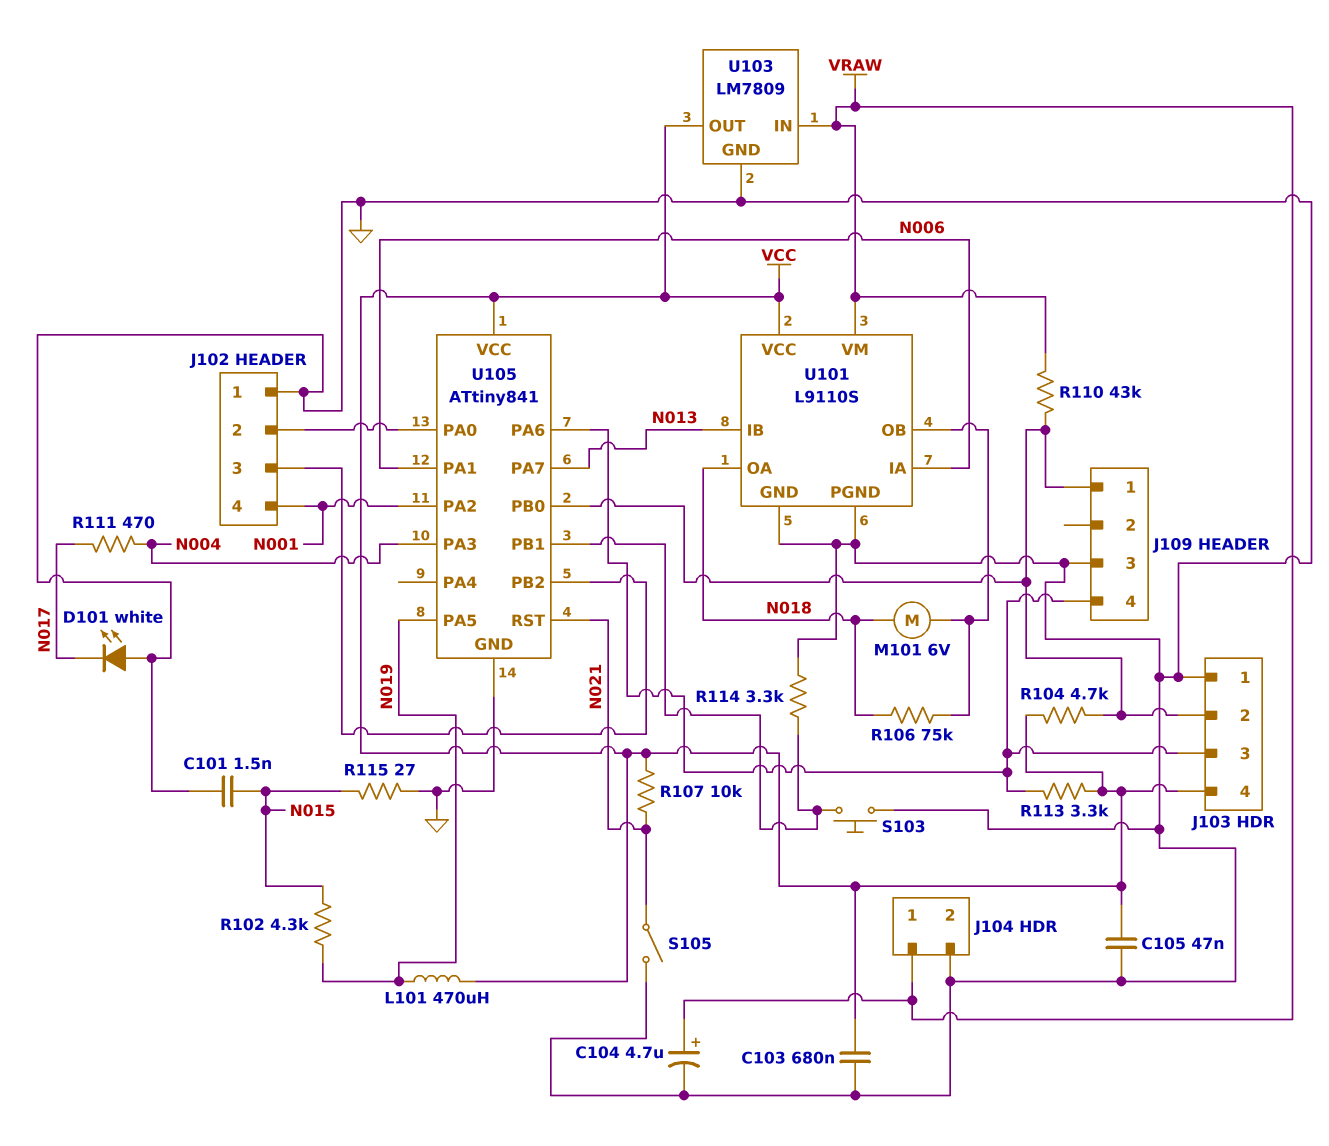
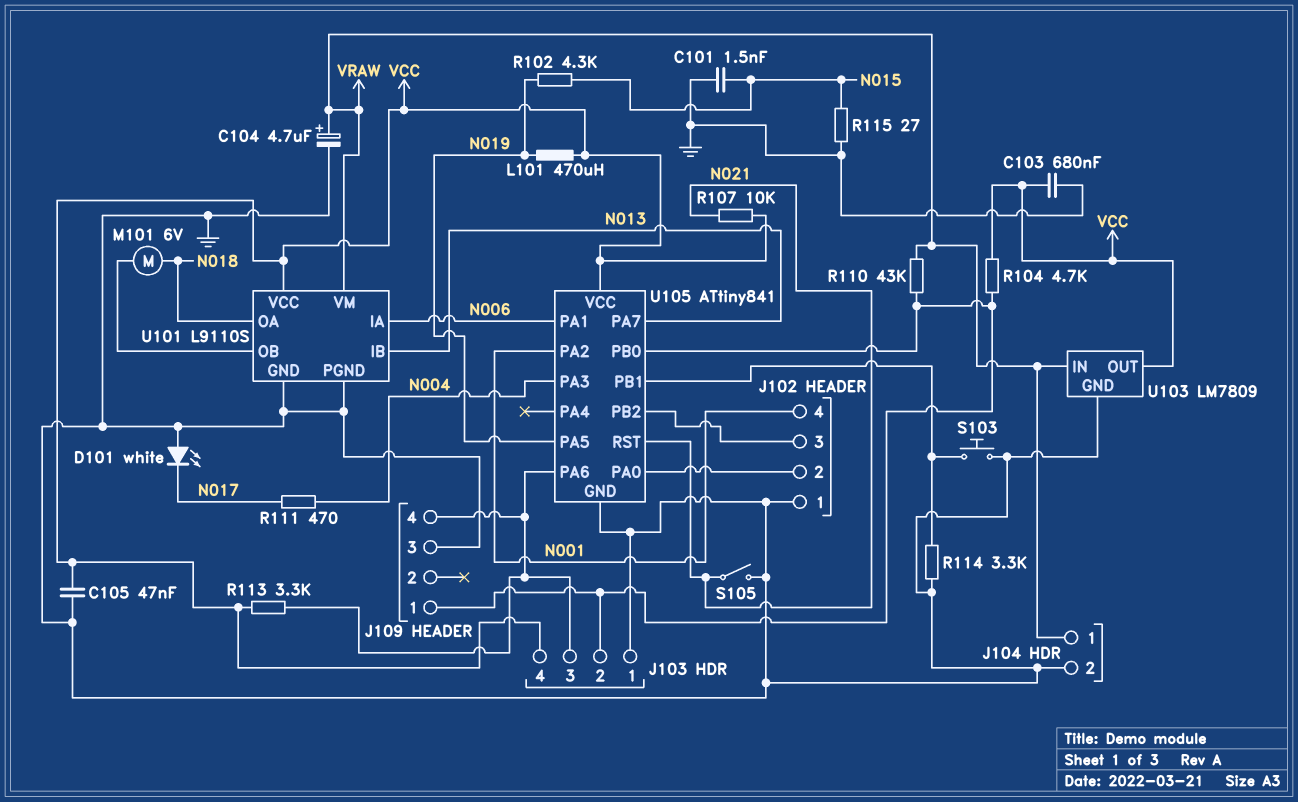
R106: 75k (N018, U101/OB) -> none

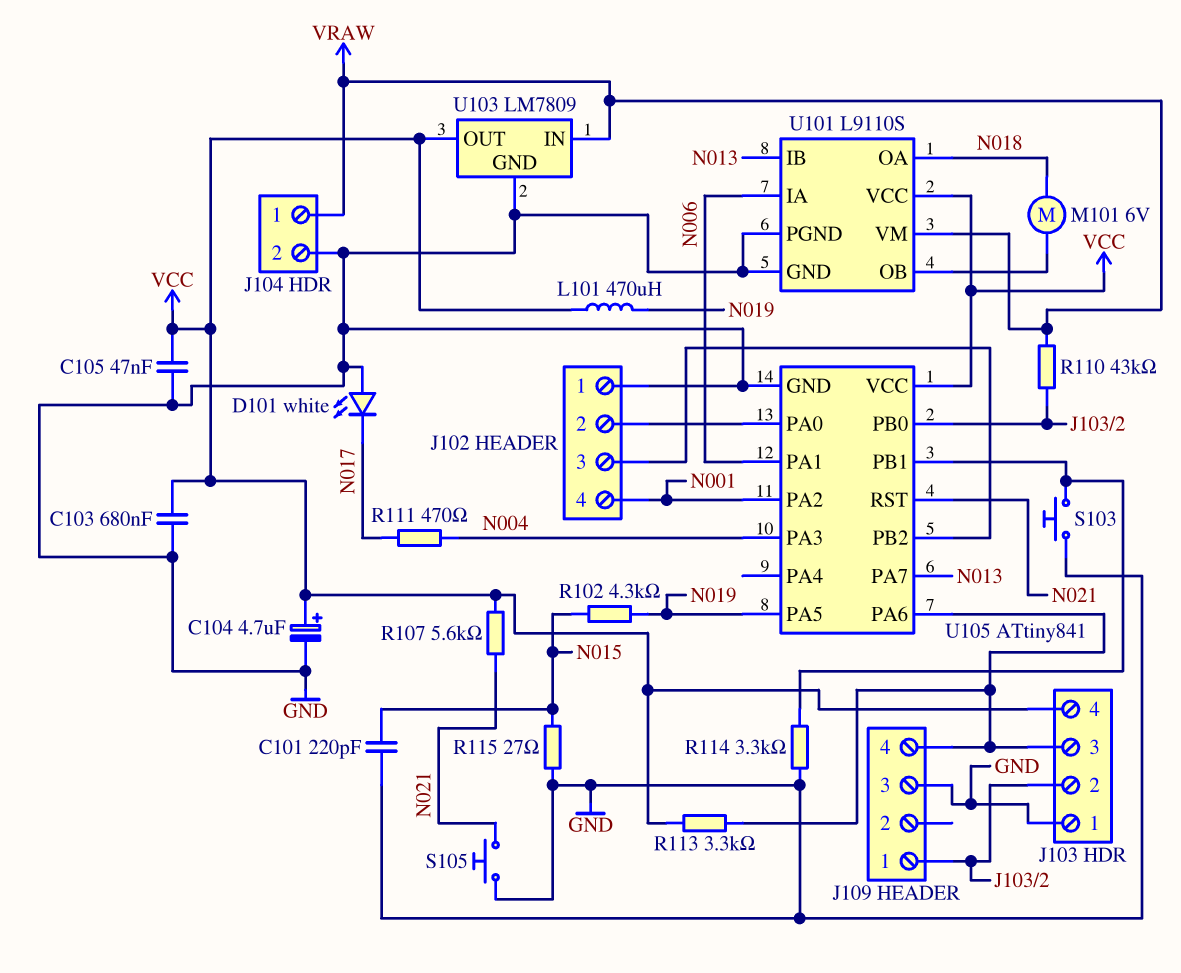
C101: 1.5nF (GND, N015) -> 220pF (GND, N015)
C104: 4.7uF (plus VRAW, minus GND) -> 4.7uF (plus VCC, minus GND)
R104: 4.7k (J103/2, VCC) -> none
R107: 10k (N021, VCC) -> 5.6k (N021, VCC)
S105: switch (GND, N021) -> button (GND, N021)

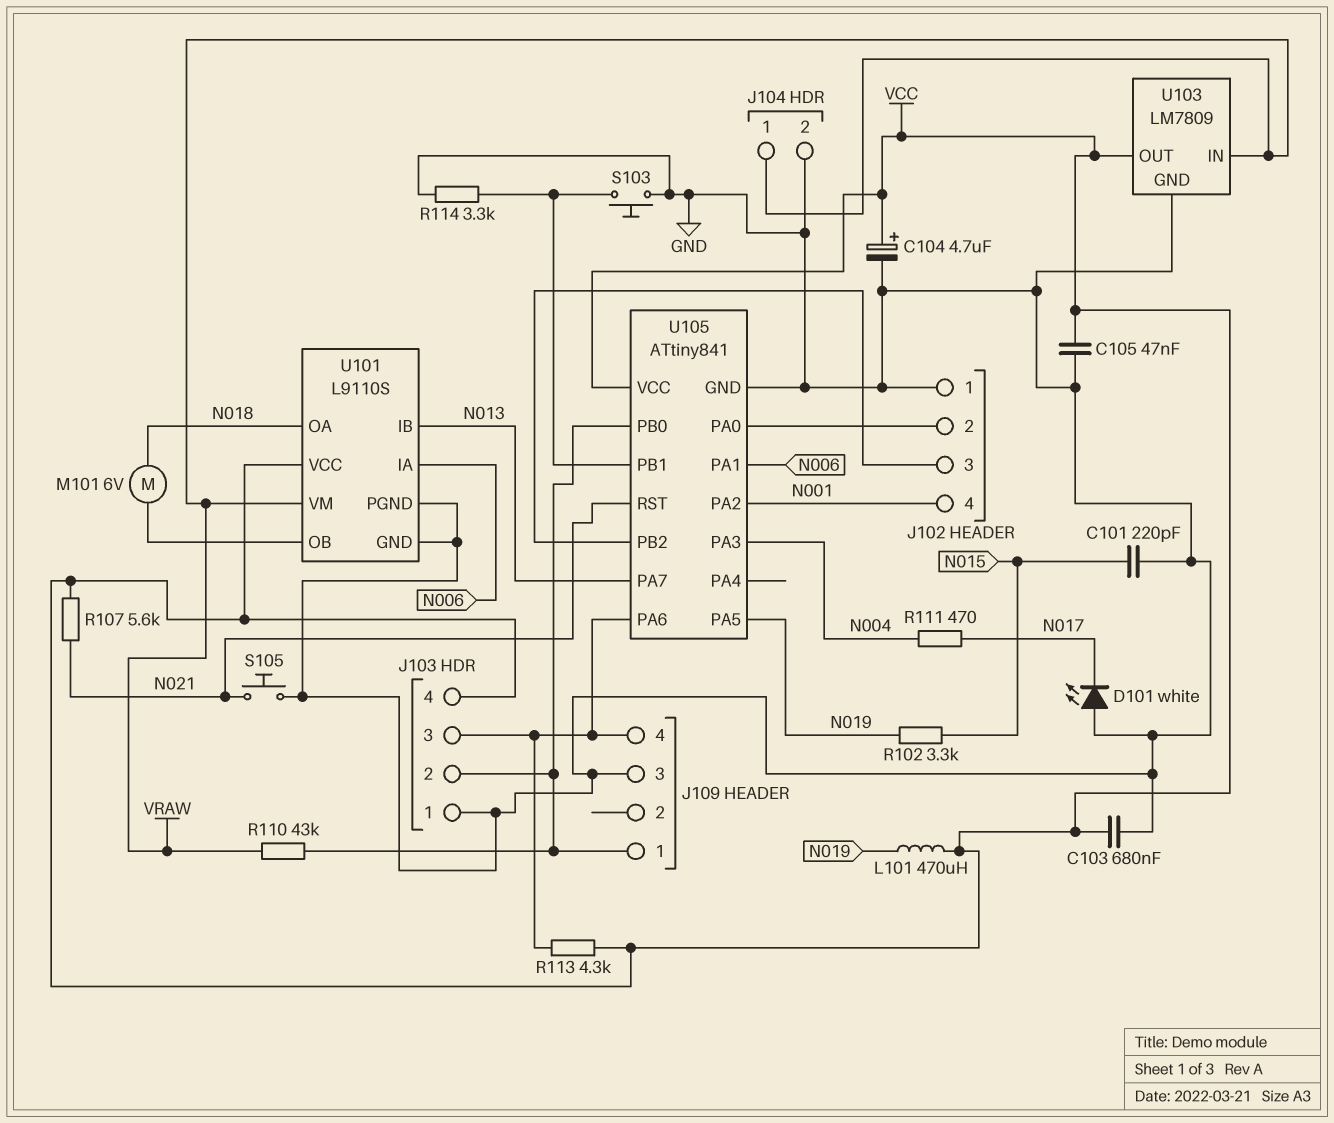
R102: 4.3k (N015, N019) -> 3.3k (N015, N019)
R113: 3.3k (J103/3, VCC) -> 4.3k (J103/3, VCC)
R115: 27 (GND, N015) -> none

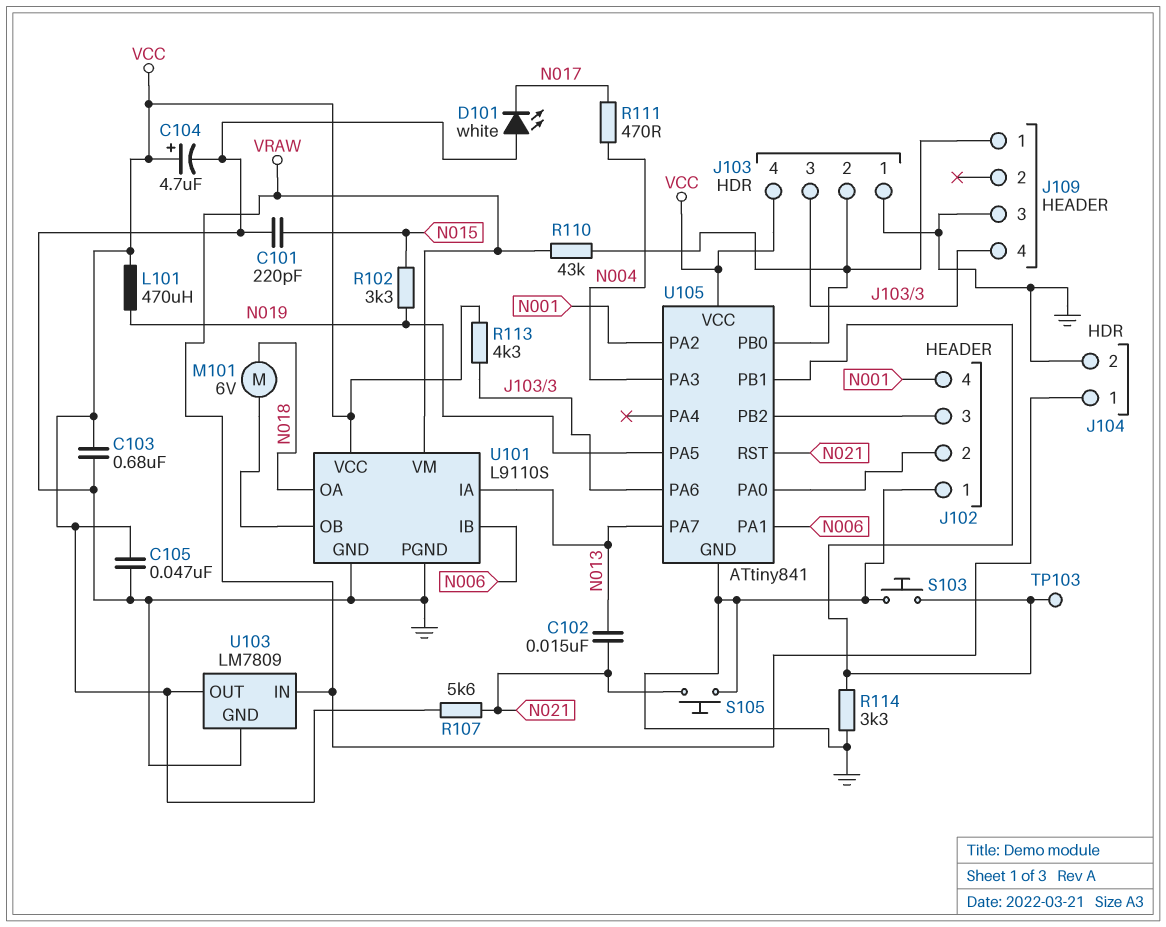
C102: none -> 15nF (N013, N021)
TP103: none -> test point (U105/PB1)
U101 pin IA: N006 -> N013
U101 pin IB: N013 -> N006

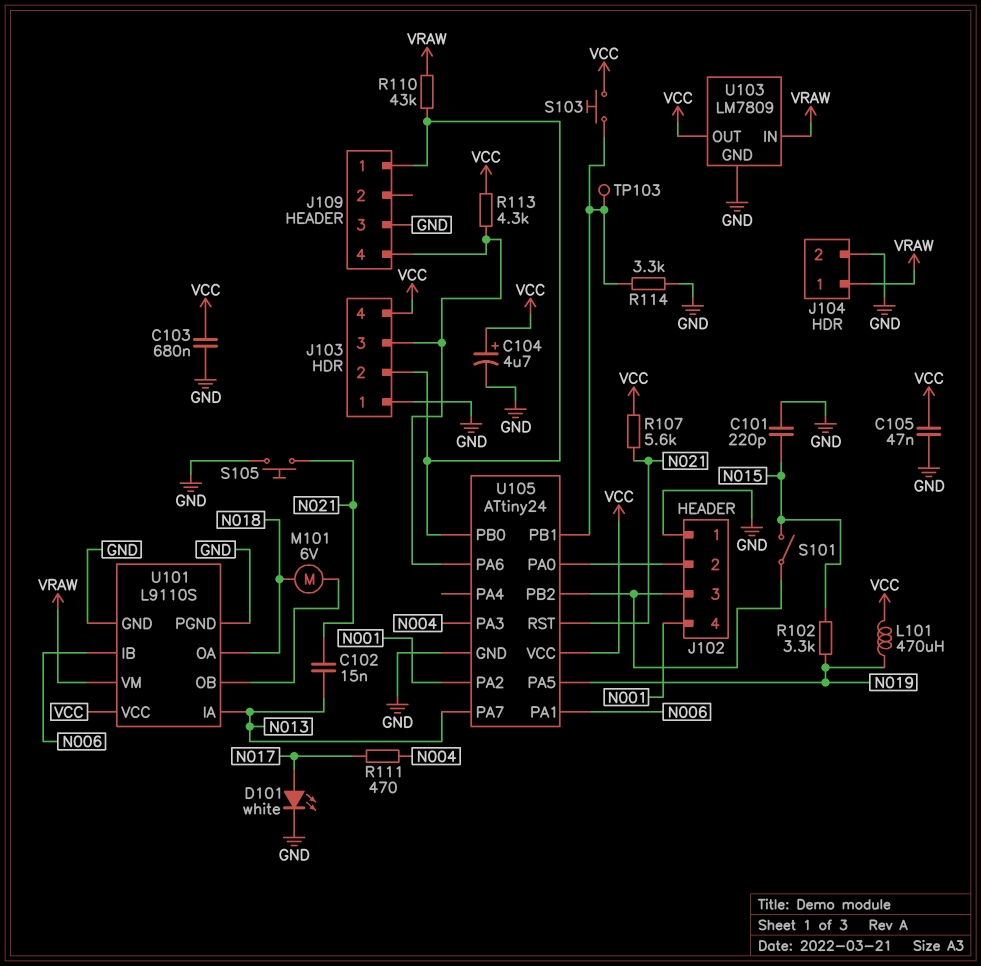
D101: LED white (A GND, K N017) -> LED white (A N017, K GND)
S101: none -> switch (J102/3, N015)
S103: button (GND, U105/PB1) -> button (U105/PB1, VCC)
U105: ATtiny841 -> ATtiny24

